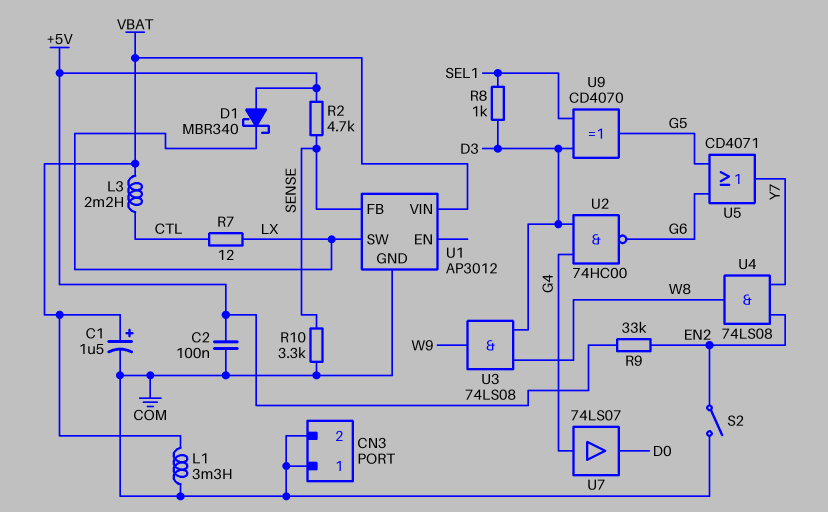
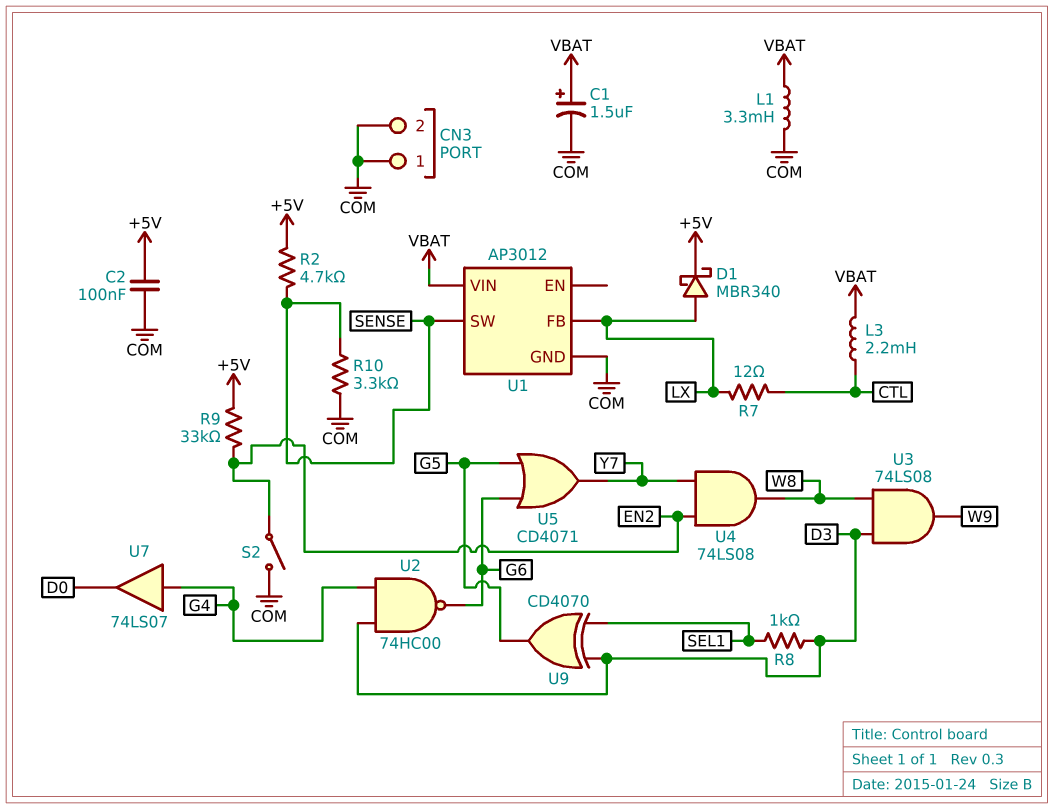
D1: schottky MBR340 (A +5V, K LX) -> schottky MBR340 (A LX, K +5V)
U1 pin FB: SENSE -> LX
U1 pin SW: LX -> SENSE

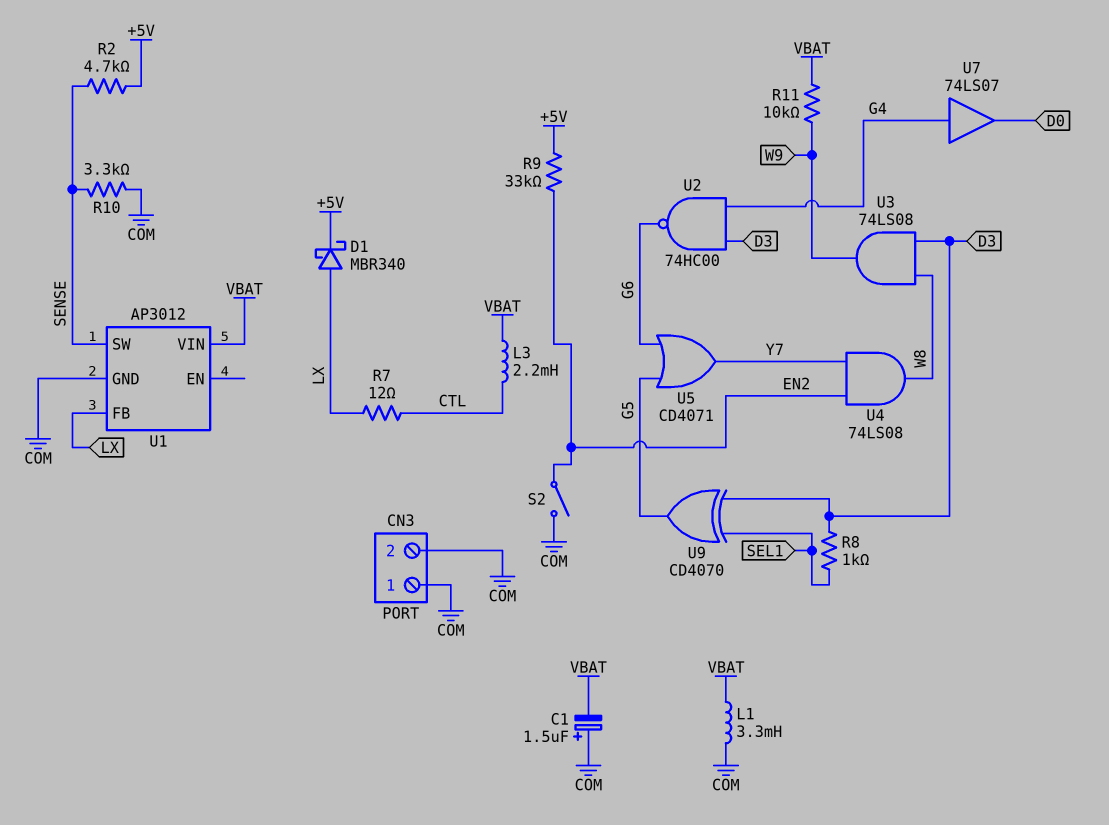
C1: 1.5uF (plus VBAT, minus COM) -> 1.5uF (plus COM, minus VBAT)
C2: 100nF (+5V, COM) -> none
R11: none -> 10k (VBAT, W9)

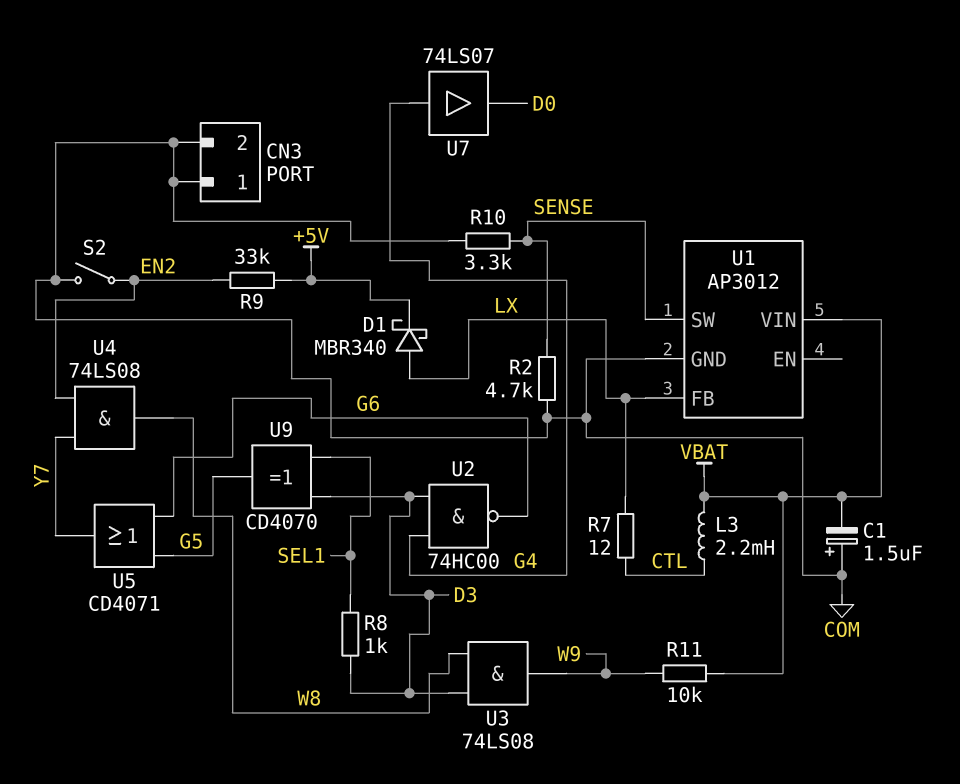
L1: 3.3mH (COM, VBAT) -> none
R2: 4.7k (+5V, SENSE) -> 4.7k (COM, SENSE)

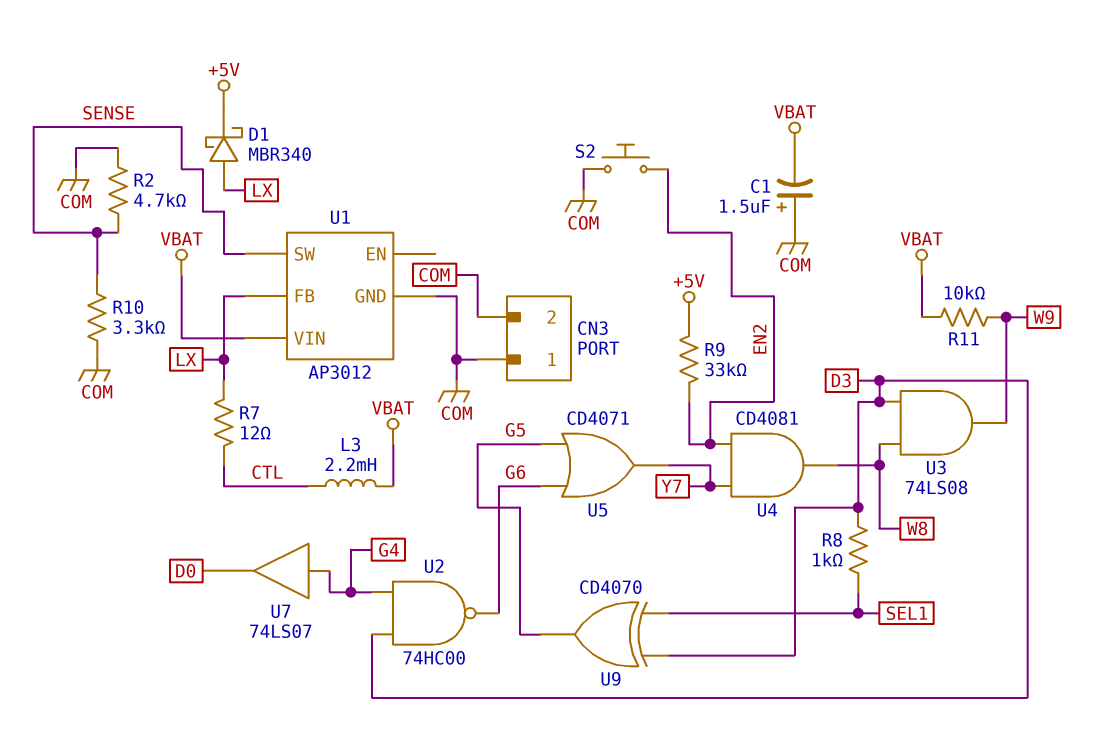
S2: switch (COM, EN2) -> button (COM, EN2)
U4: AND 74LS08 (in EN2, in Y7, out W8) -> AND CD4081 (in EN2, in Y7, out W8)

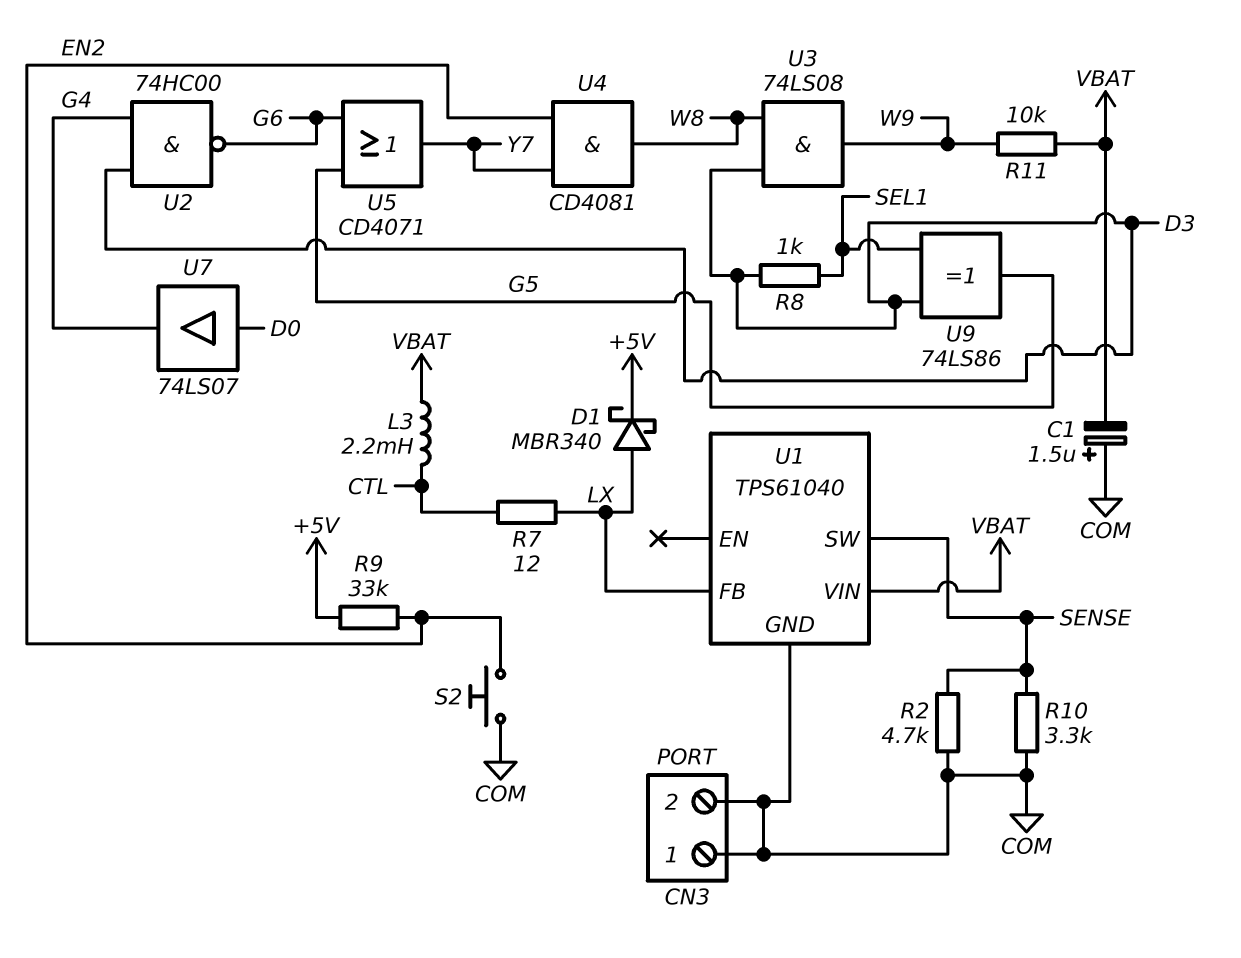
U1: AP3012 -> TPS61040
U7: buffer 74LS07 (in G4, out D0) -> buffer 74LS07 (in D0, out G4)
U9: XOR CD4070 (in D3, in SEL1, out G5) -> XOR 74LS86 (in D3, in SEL1, out G5)

